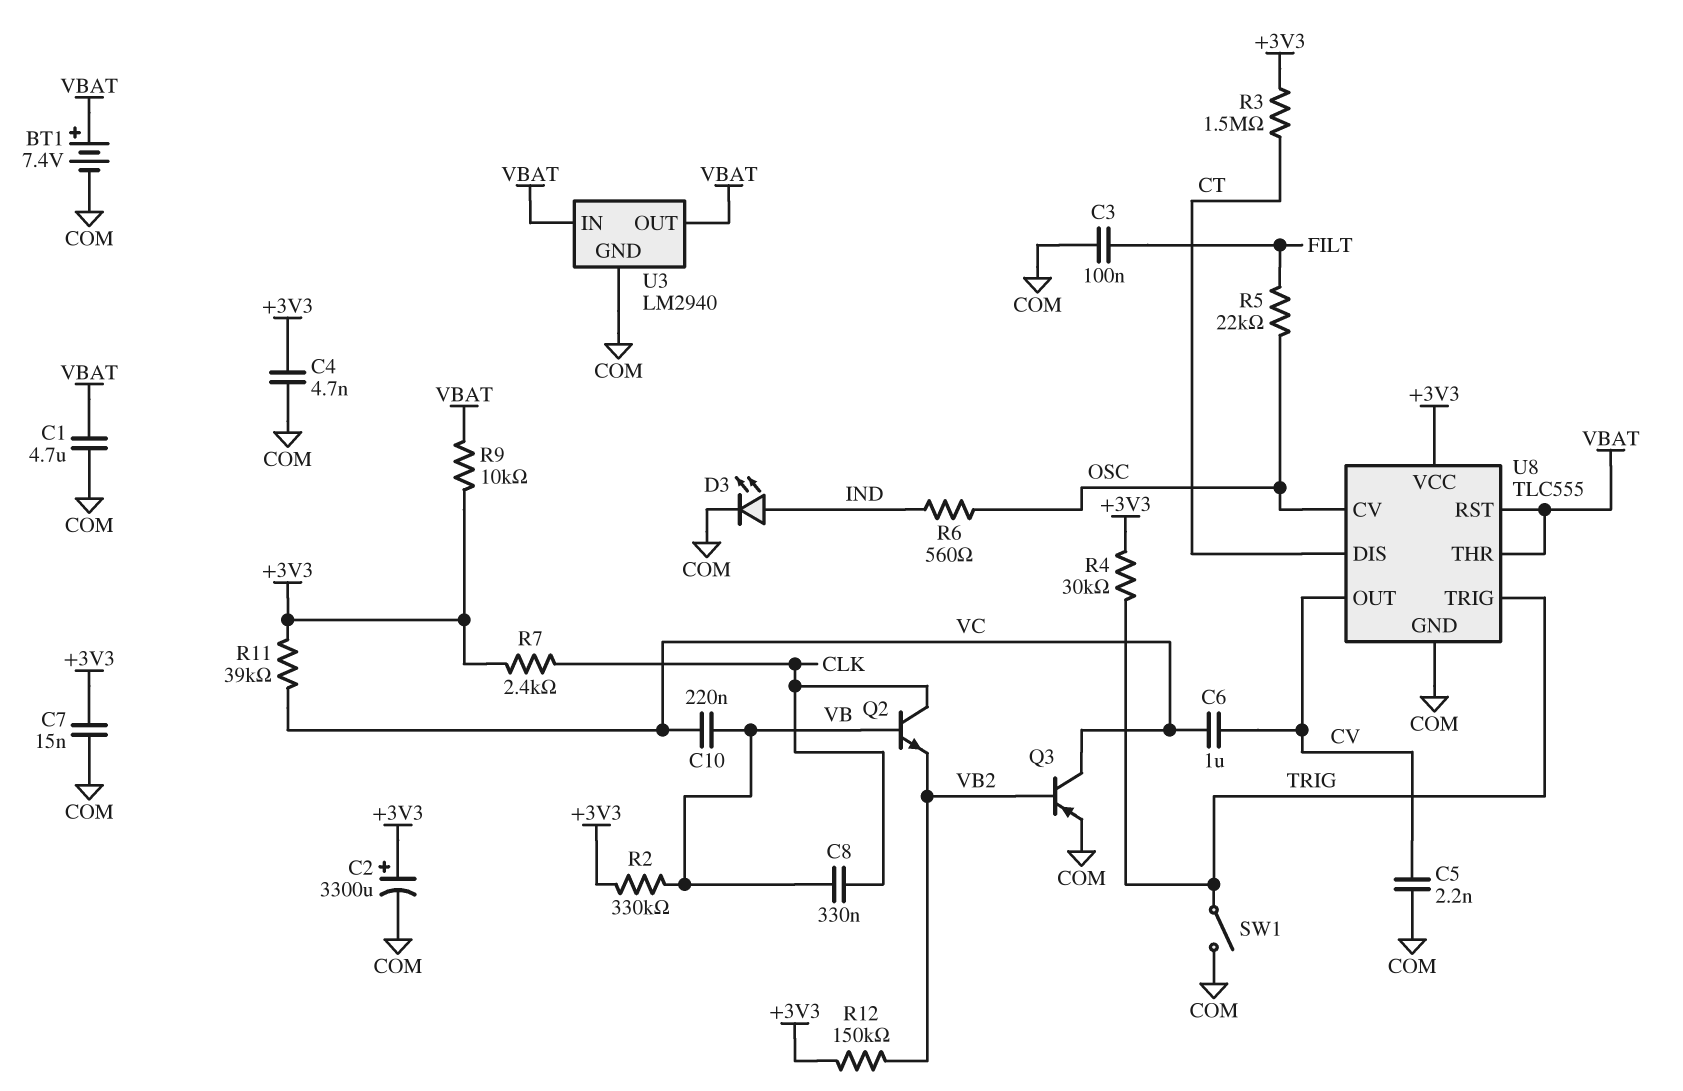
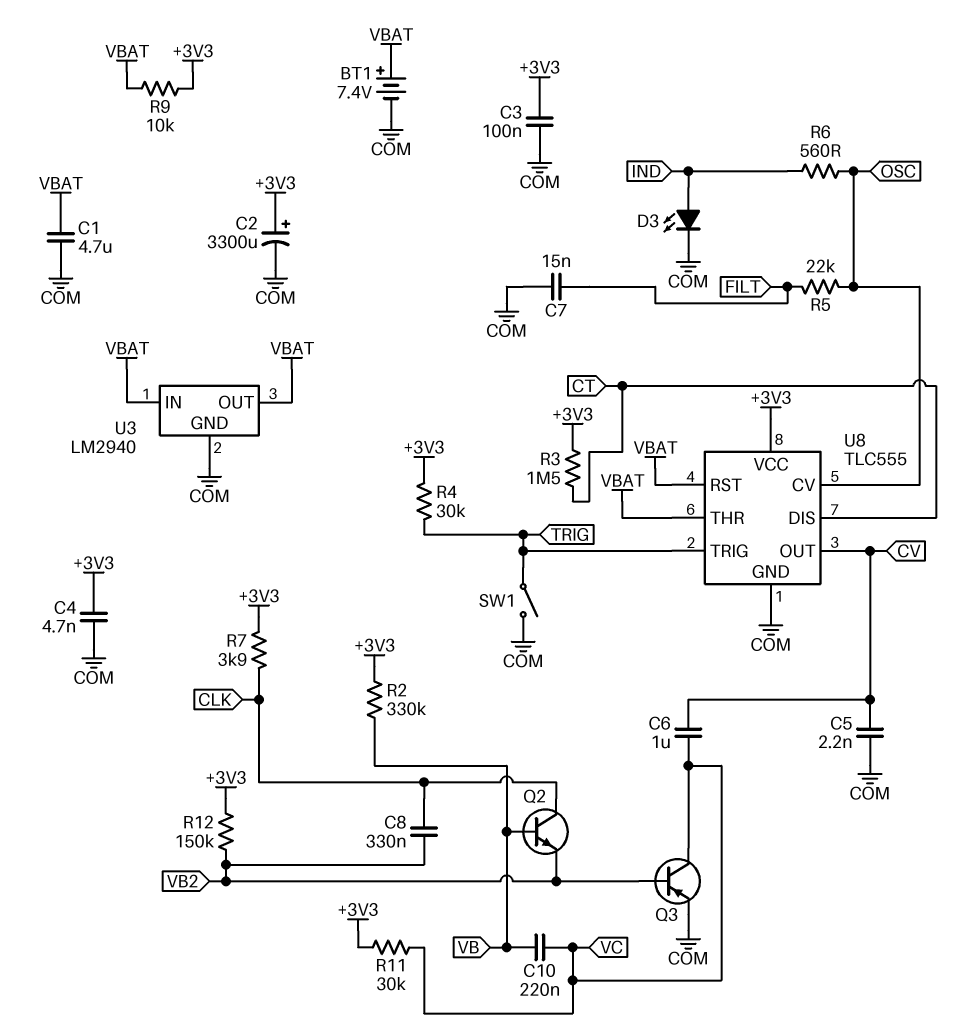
C3: 100nF (COM, FILT) -> 100nF (+3V3, COM)
C7: 15nF (+3V3, COM) -> 15nF (COM, FILT)
C8: 330nF (CLK, VB) -> 330nF (CLK, VB2)
R7: 2.4k (+3V3, CLK) -> 3.9k (+3V3, CLK)
R11: 39k (+3V3, VC) -> 30k (+3V3, VC)

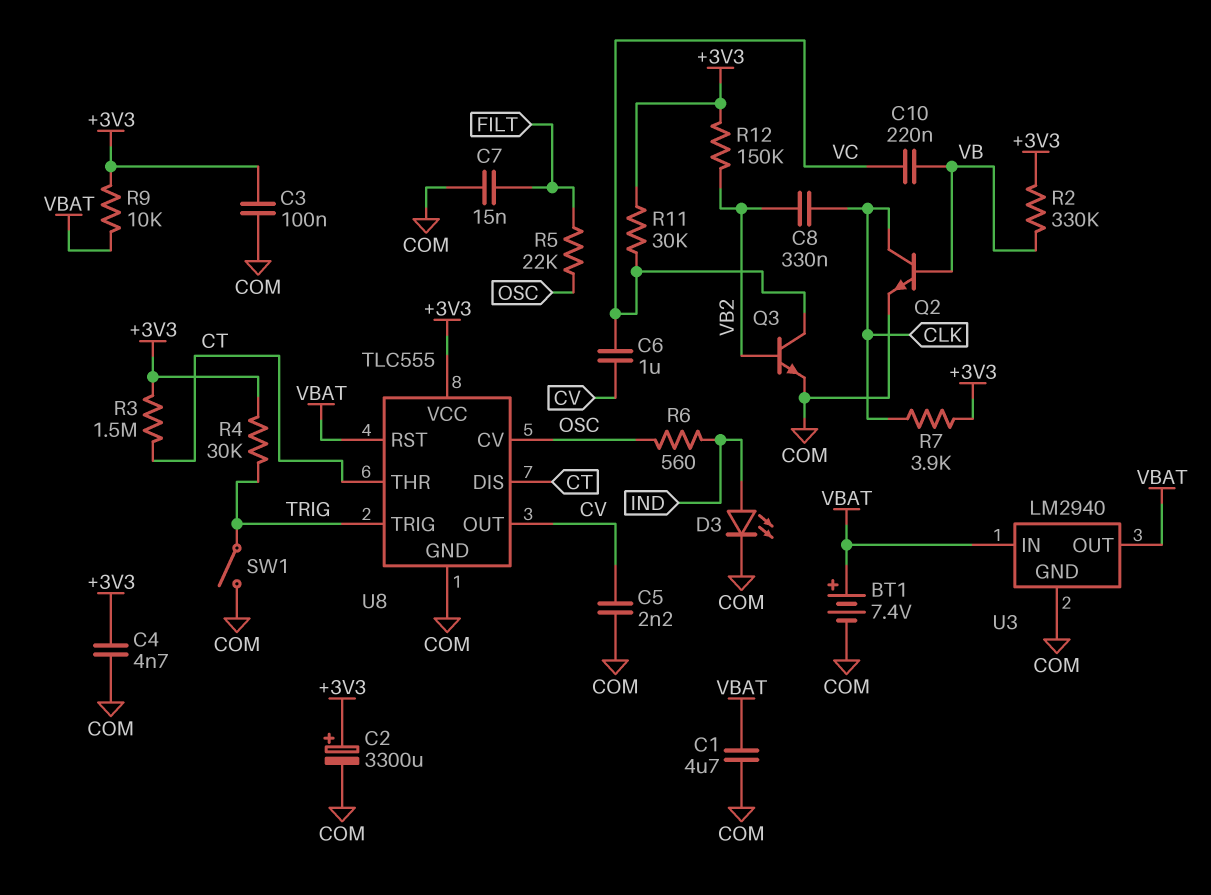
Q2: NPN (B VB, C CLK, E VB2) -> NPN (B VB, C CLK, E COM)
Q3: PNP (B VB2, C VC, E COM) -> NPN (B VB2, C VC, E COM)
U8 pin THR: VBAT -> CT

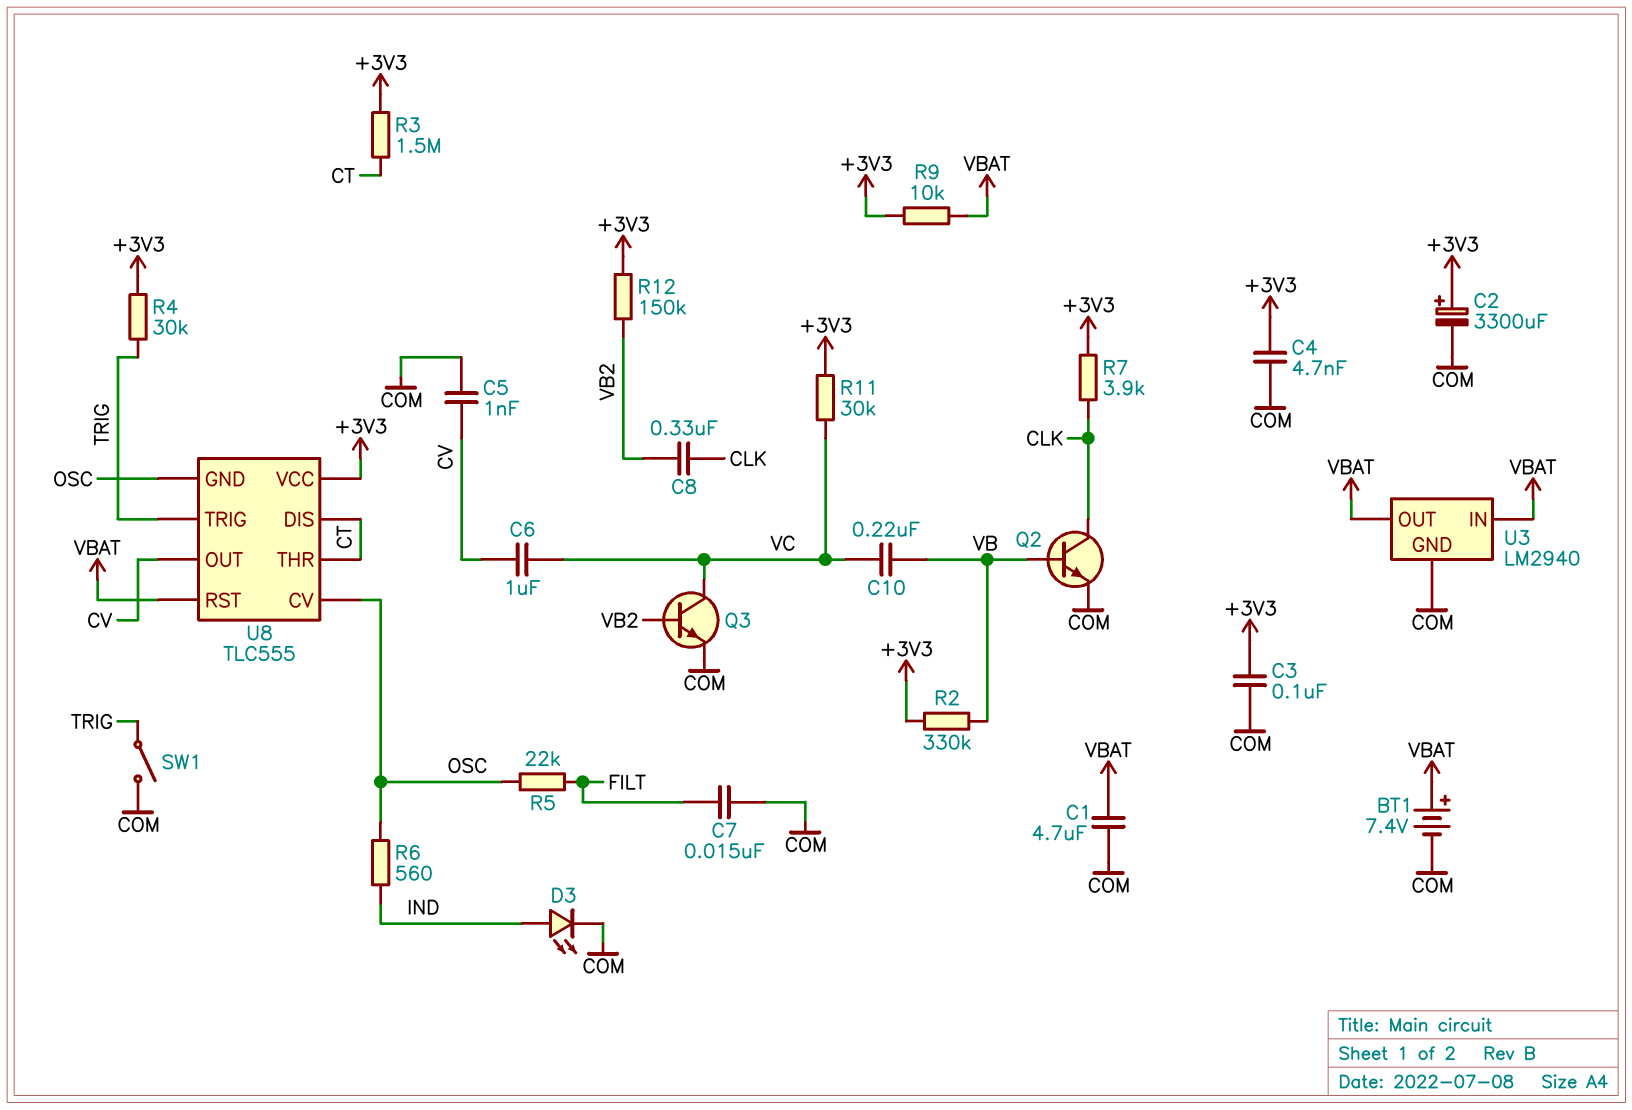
C5: 2.2nF (COM, CV) -> 1nF (COM, CV)
U8 pin GND: COM -> OSC

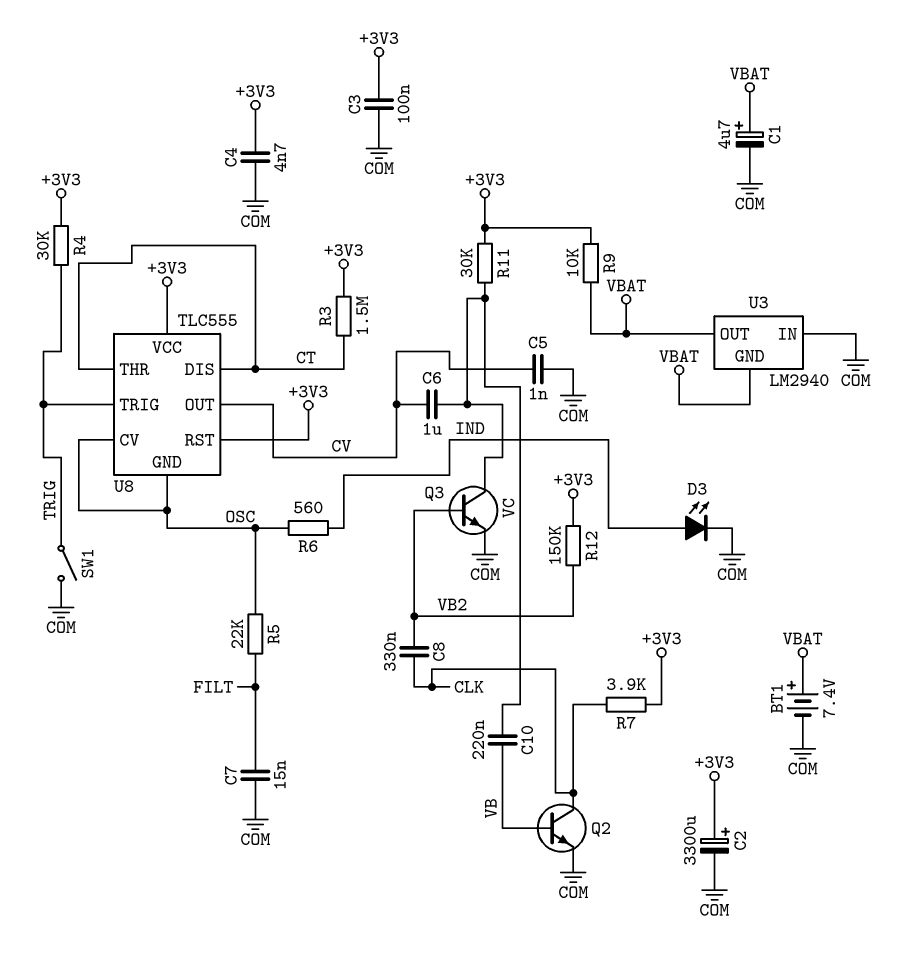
C1: 4.7uF (COM, VBAT) -> 4.7uF (plus VBAT, minus COM)
R2: 330k (+3V3, VB) -> none
U3 pin GND: COM -> VBAT
U3 pin IN: VBAT -> COM
U8 pin RST: VBAT -> +3V3

